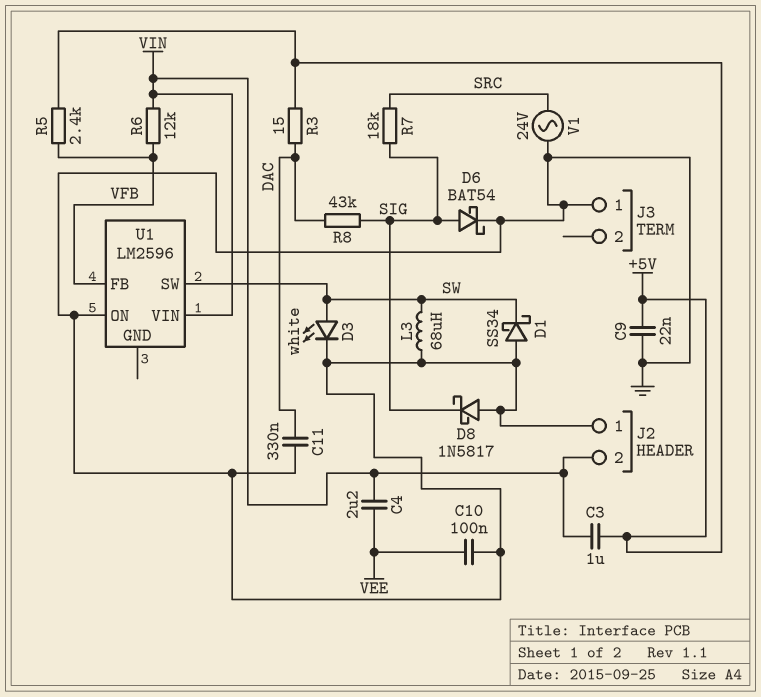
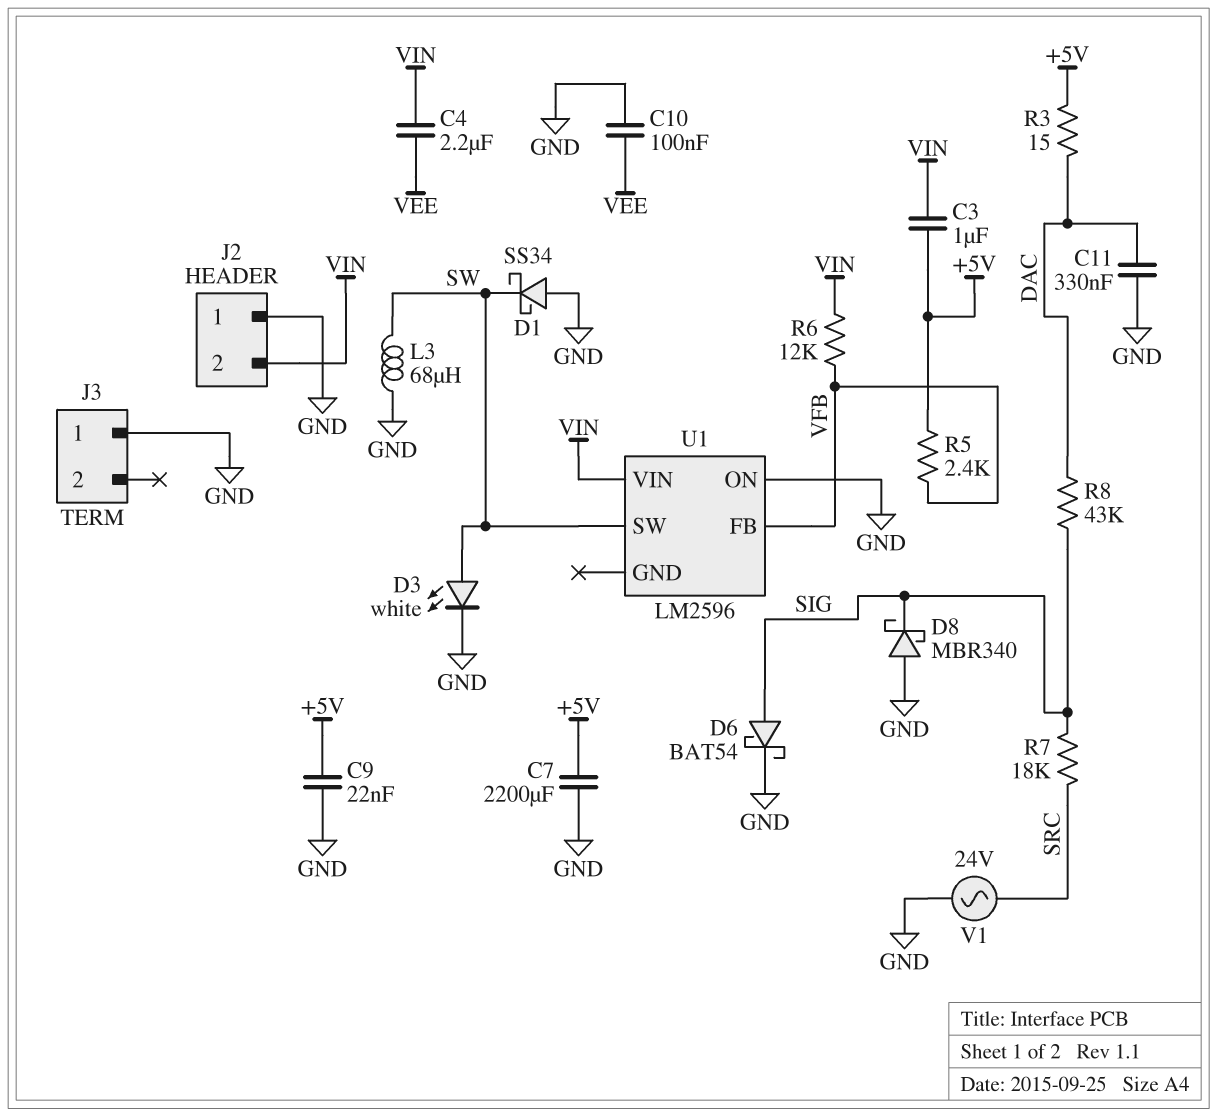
C7: none -> 2200uF (+5V, GND)
D8: schottky 1N5817 (A GND, K SIG) -> schottky MBR340 (A GND, K SIG)

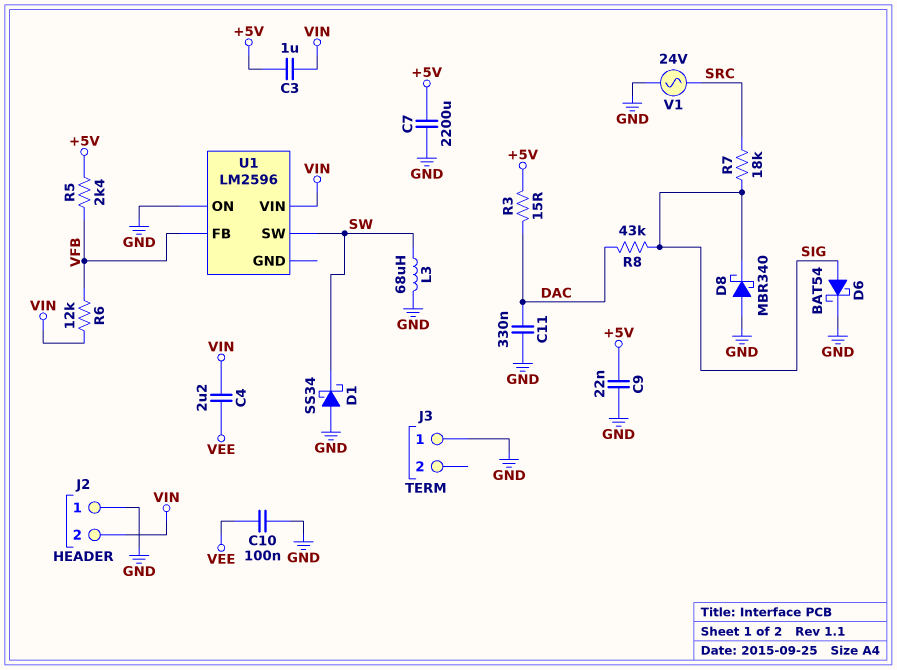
D3: LED white (A SW, K GND) -> none

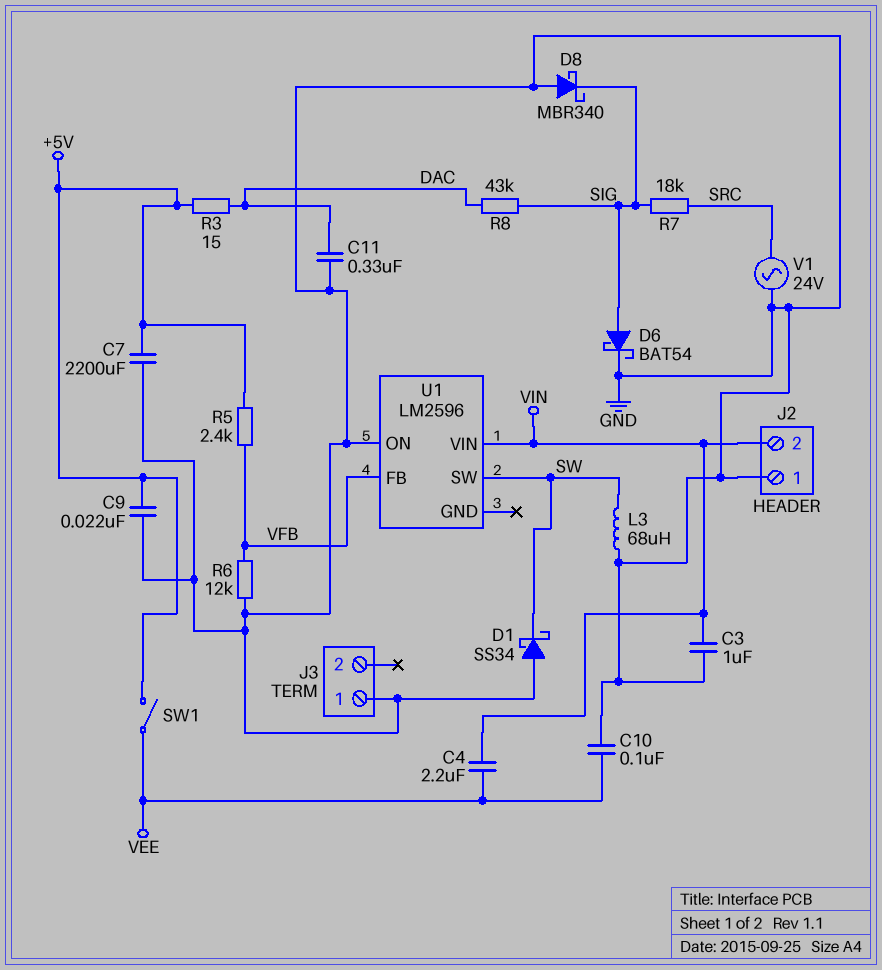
C3: 1uF (+5V, VIN) -> 1uF (GND, VIN)
R6: 12k (VFB, VIN) -> 12k (GND, VFB)
SW1: none -> switch (+5V, VEE)

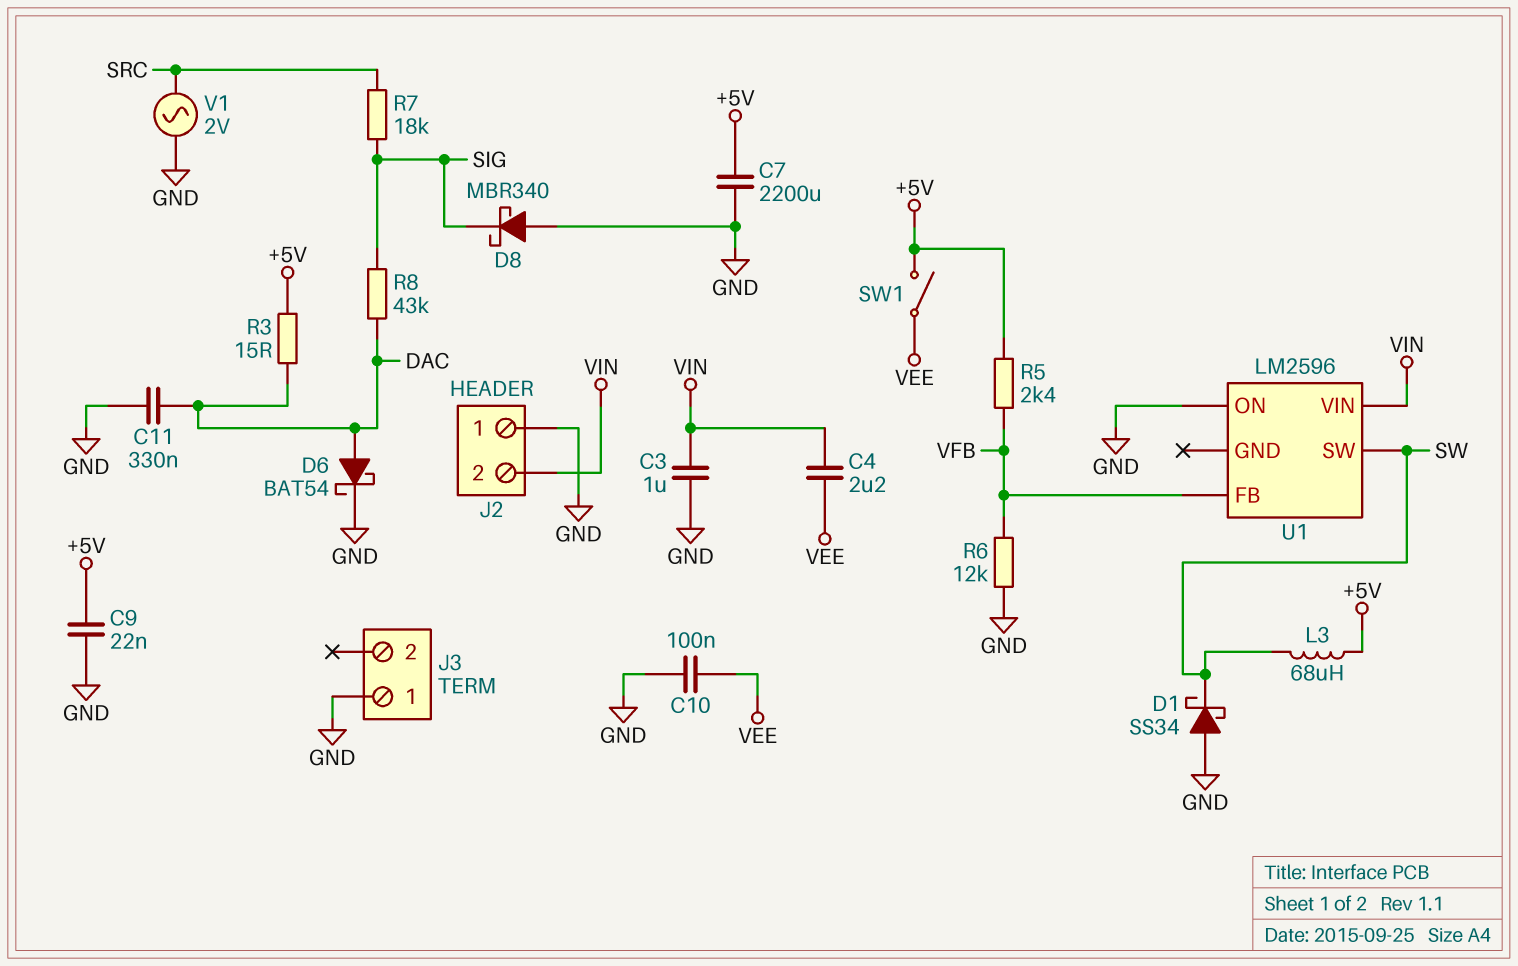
D6: schottky BAT54 (A SIG, K GND) -> schottky BAT54 (A DAC, K GND)
L3: 68uH (GND, SW) -> 68uH (+5V, SW)
V1: AC 24V (GND, SRC) -> AC 2V (GND, SRC)

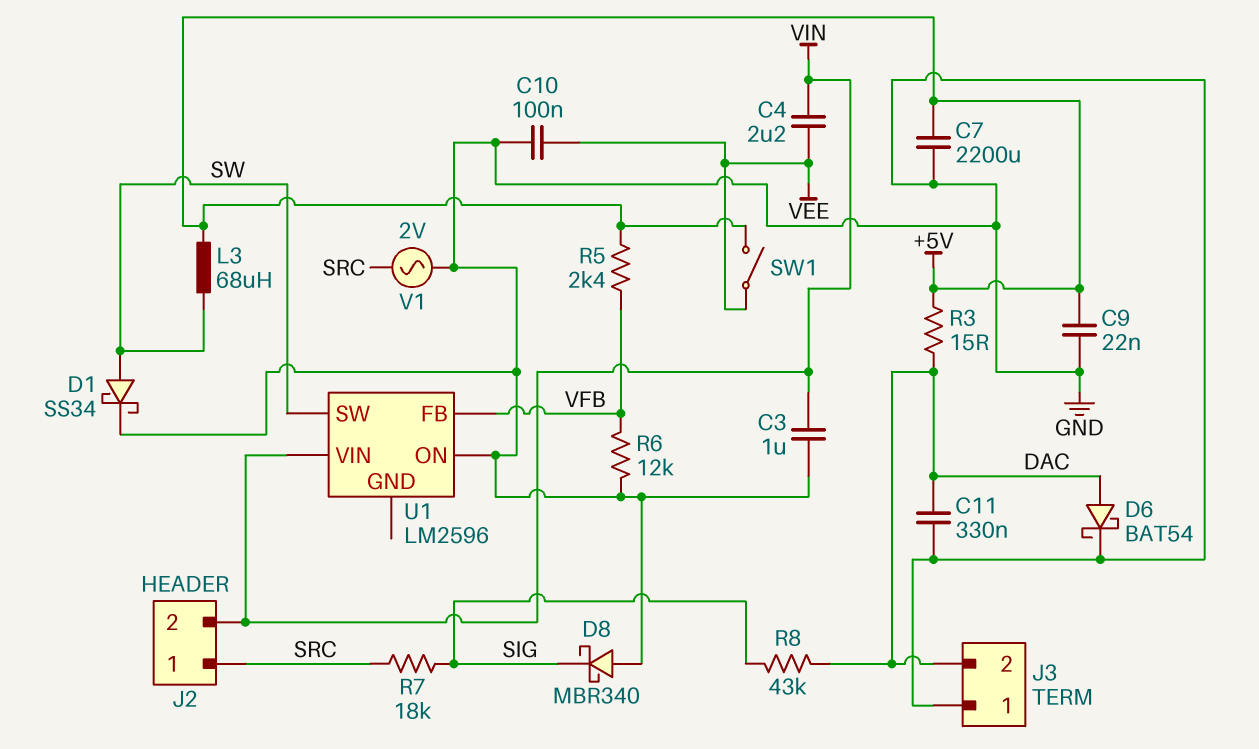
D1: schottky SS34 (A GND, K SW) -> schottky SS34 (A SW, K GND)
J2 pin 1: GND -> SRC
J3 pin 2: none -> DAC

